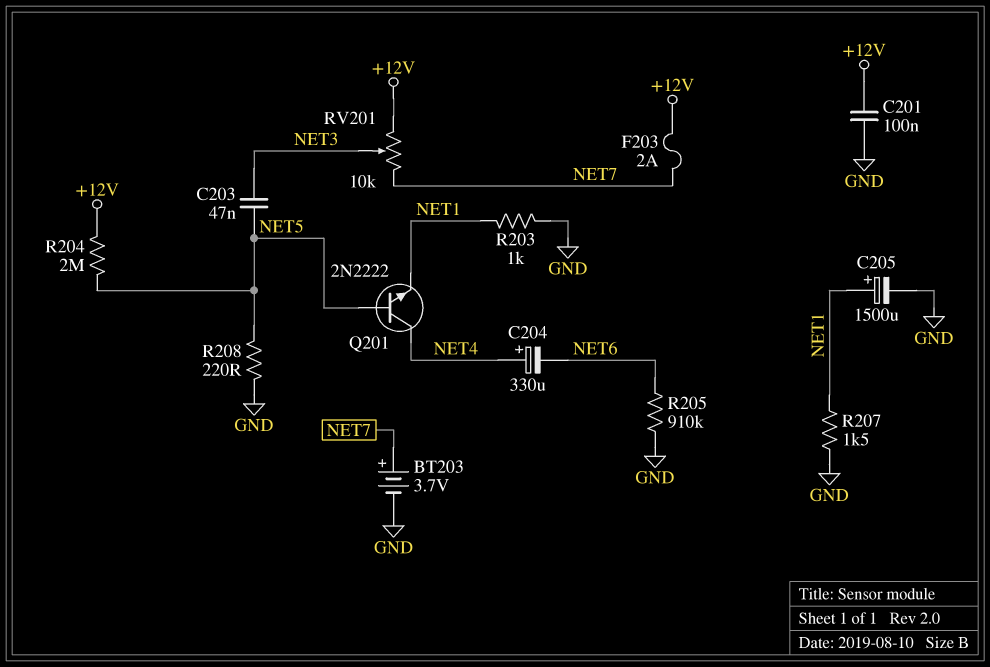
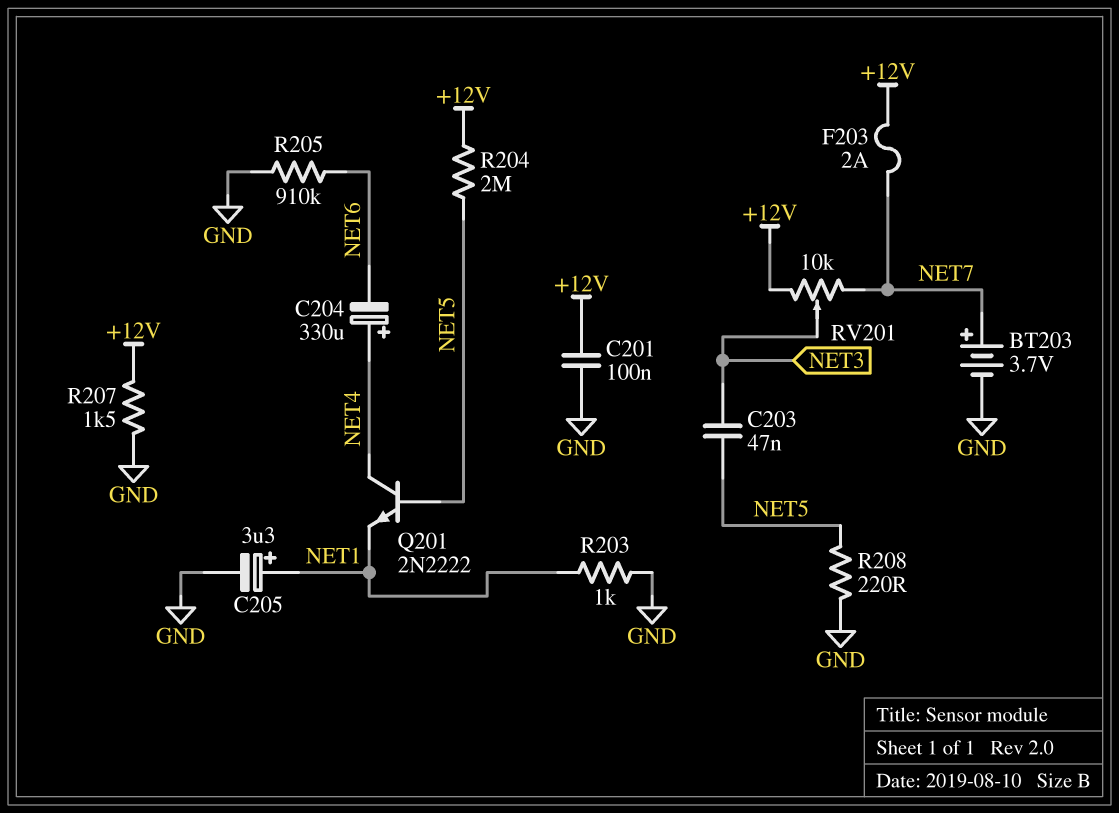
C205: 1500uF (plus NET1, minus GND) -> 3.3uF (plus NET1, minus GND)
R207: 1.5k (GND, NET1) -> 1.5k (+12V, GND)

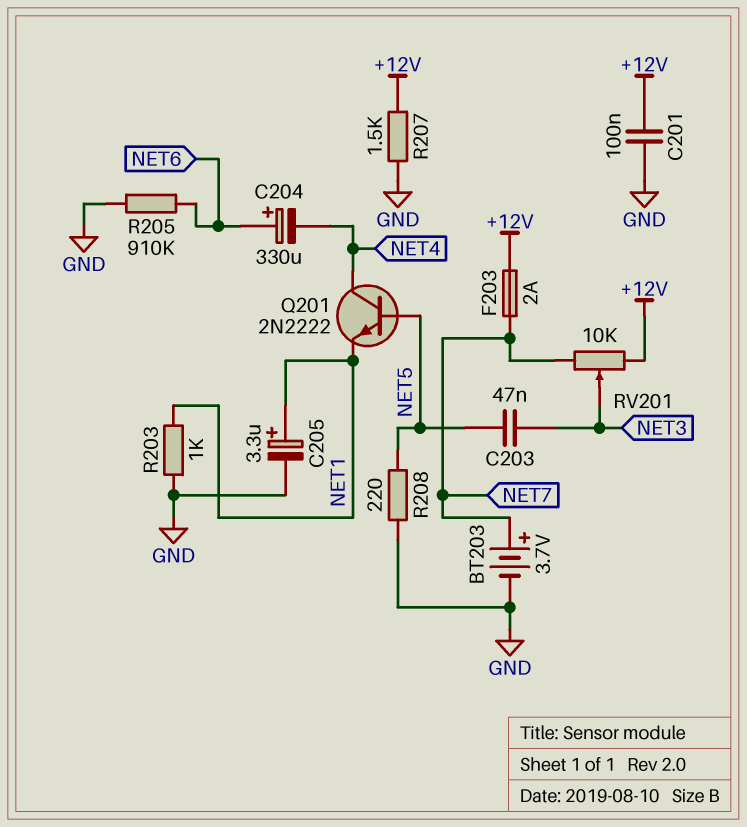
C204: 330uF (plus NET4, minus NET6) -> 330uF (plus NET6, minus NET4)
R204: 2M (+12V, NET5) -> none

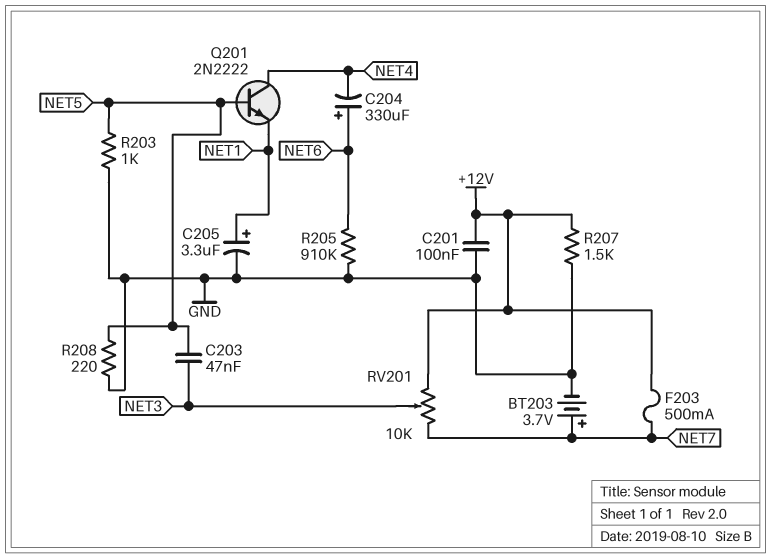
F203: 2A (+12V, NET7) -> 500mA (+12V, NET7)
R203: 1k (GND, NET1) -> 1k (GND, NET5)

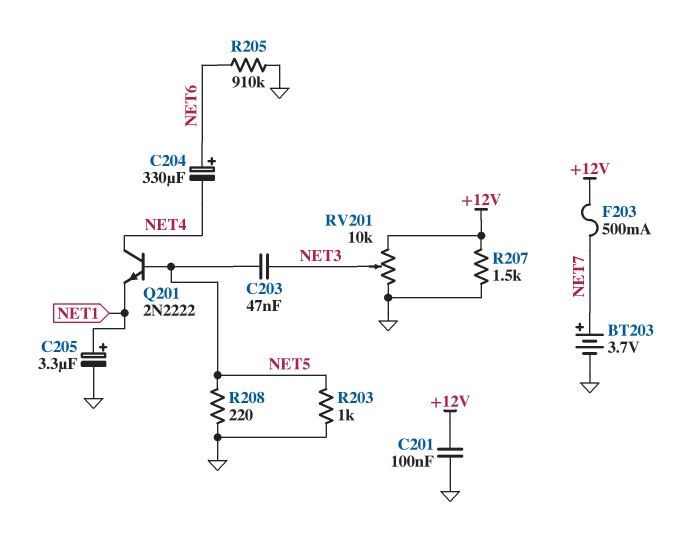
RV201: 10k (+12V, NET7, wiper NET3) -> 10k (+12V, GND, wiper NET3)

